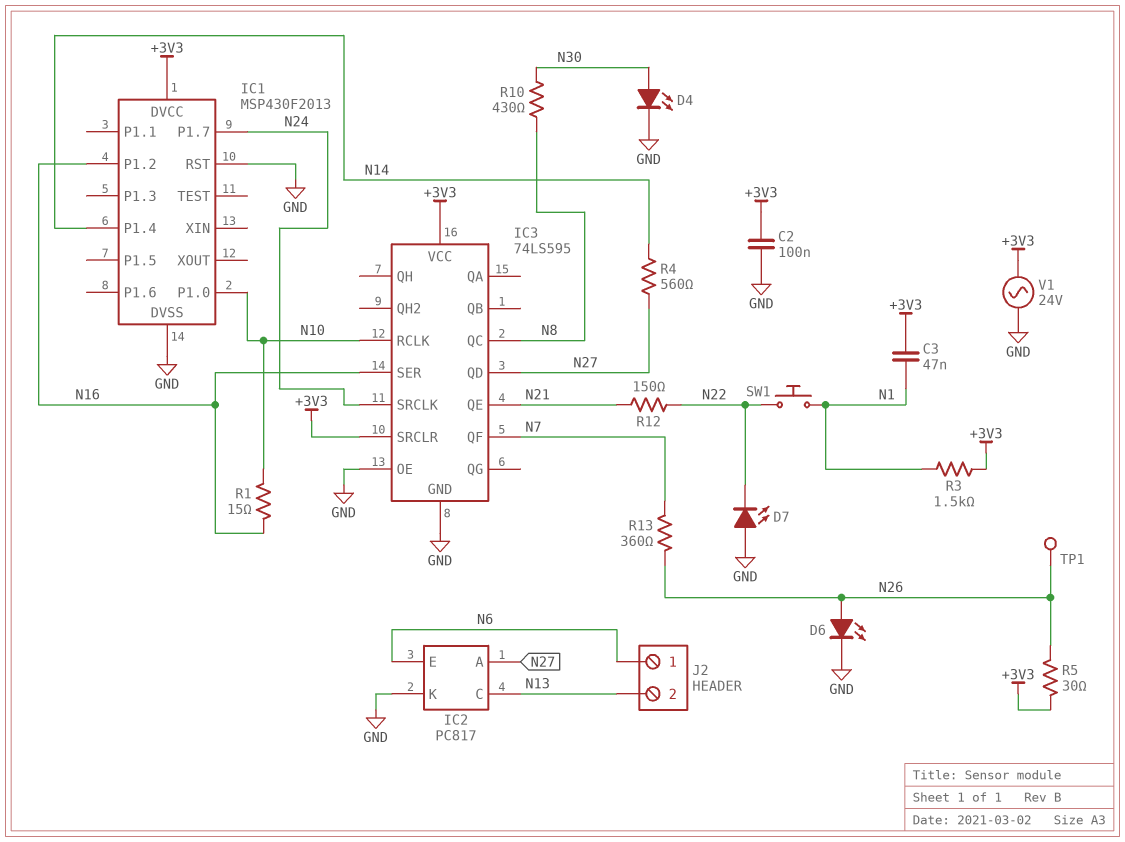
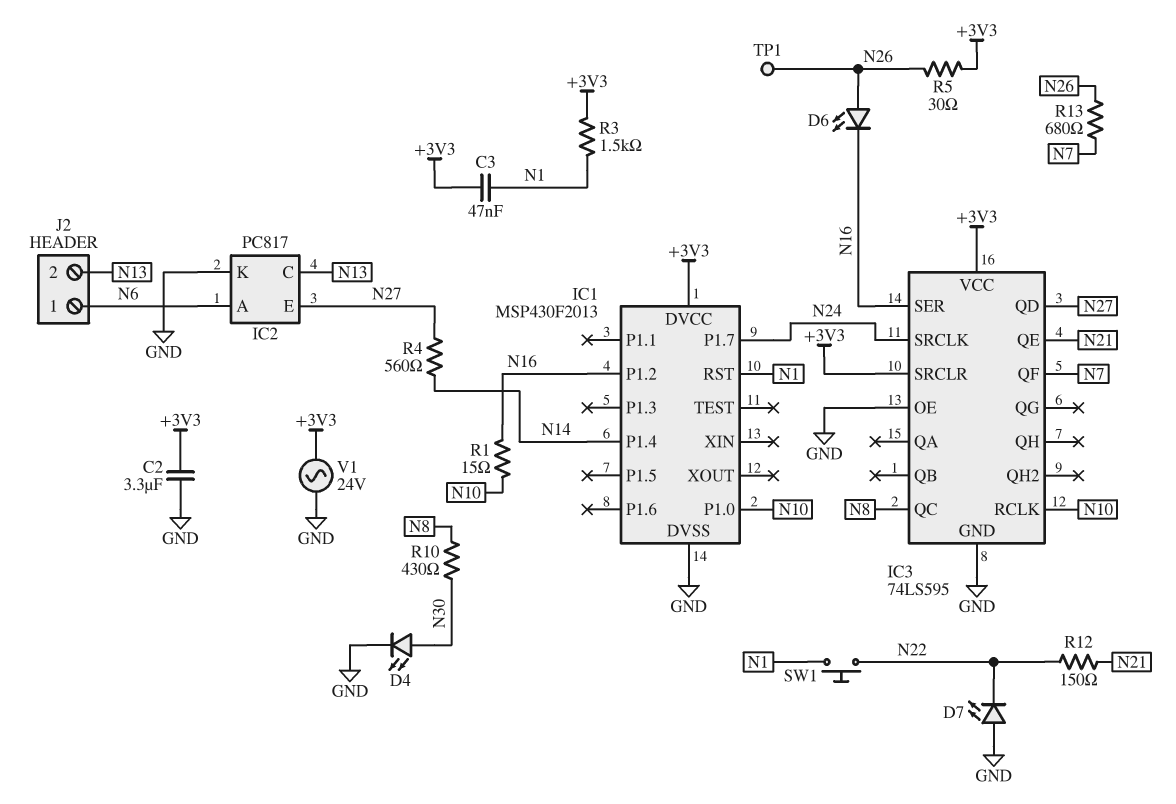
C2: 100nF (+3V3, GND) -> 3.3uF (+3V3, GND)
D6: LED (A N26, K GND) -> LED (A N26, K N16)
IC1 pin RST: GND -> N1
IC2 pin A: N27 -> N6
IC2 pin E: N6 -> N27
R13: 360 (N7, N26) -> 680 (N7, N26)

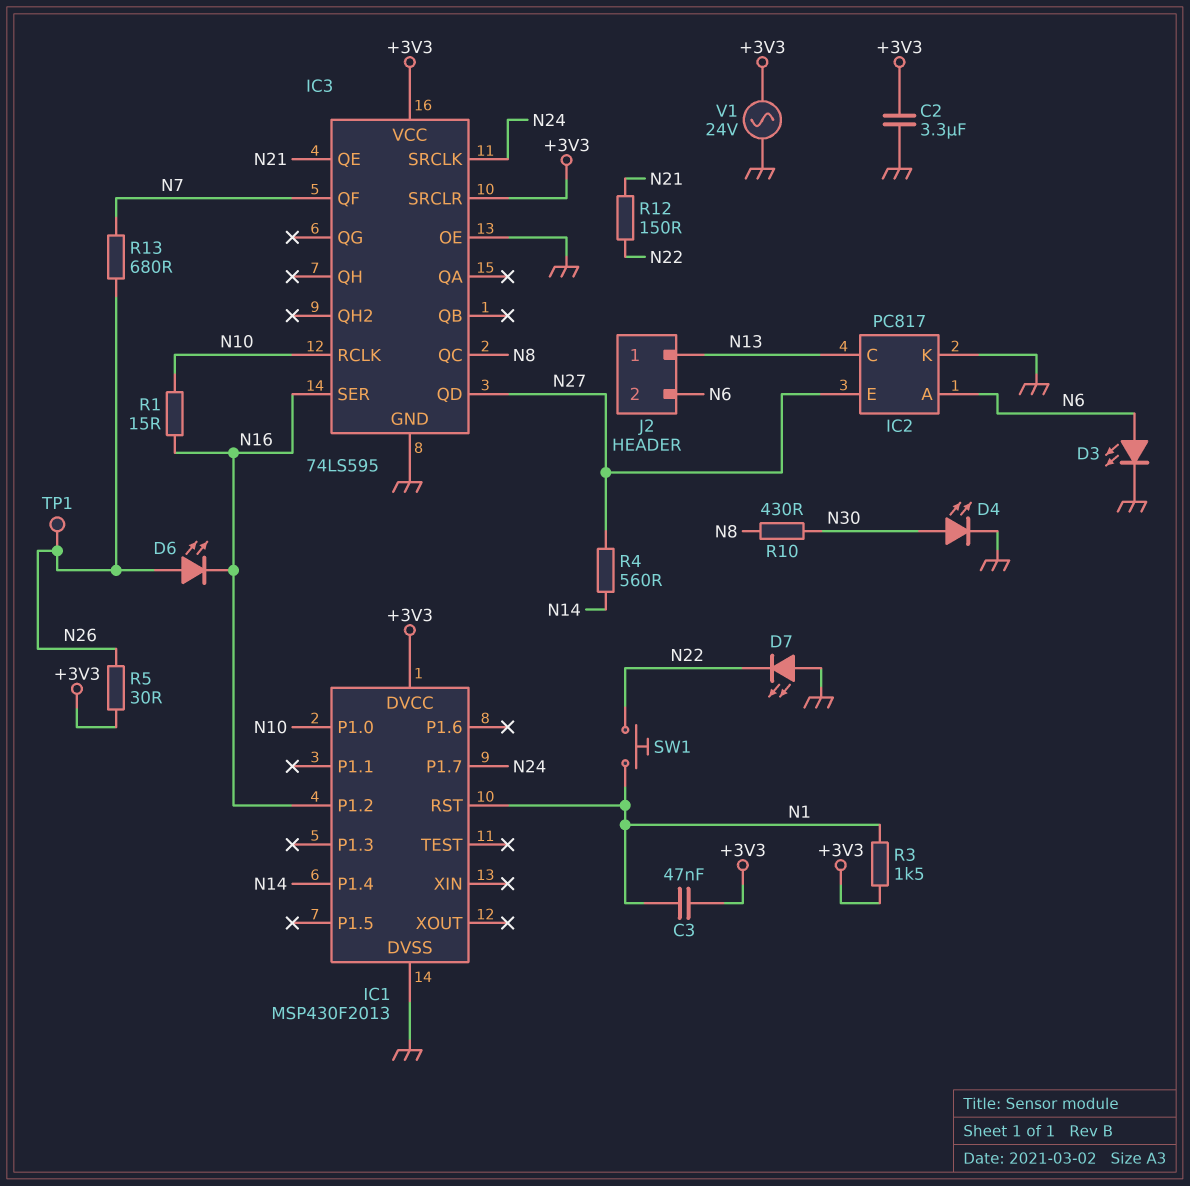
D3: none -> LED (A N6, K GND)
J2 pin 1: N6 -> N13
J2 pin 2: N13 -> N6

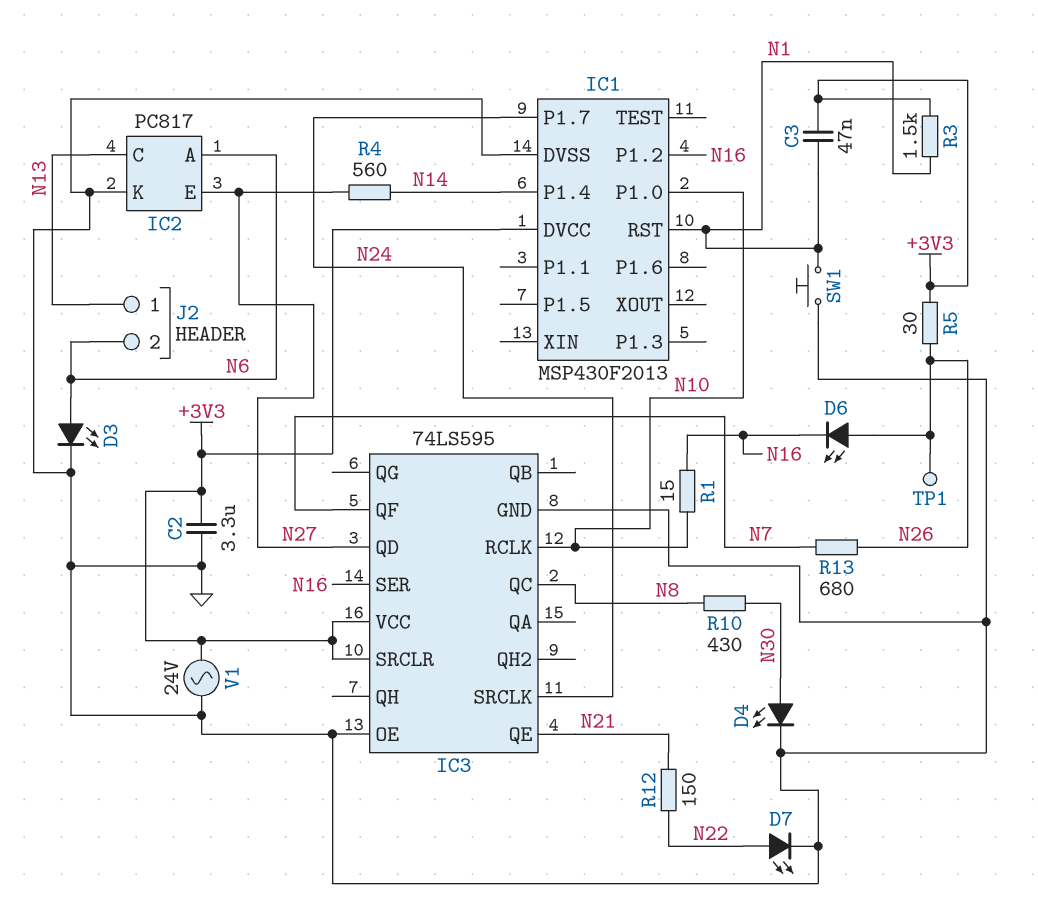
D7: LED (A GND, K N22) -> LED (A N22, K GND)
SW1: button (N1, N22) -> button (GND, N1)

